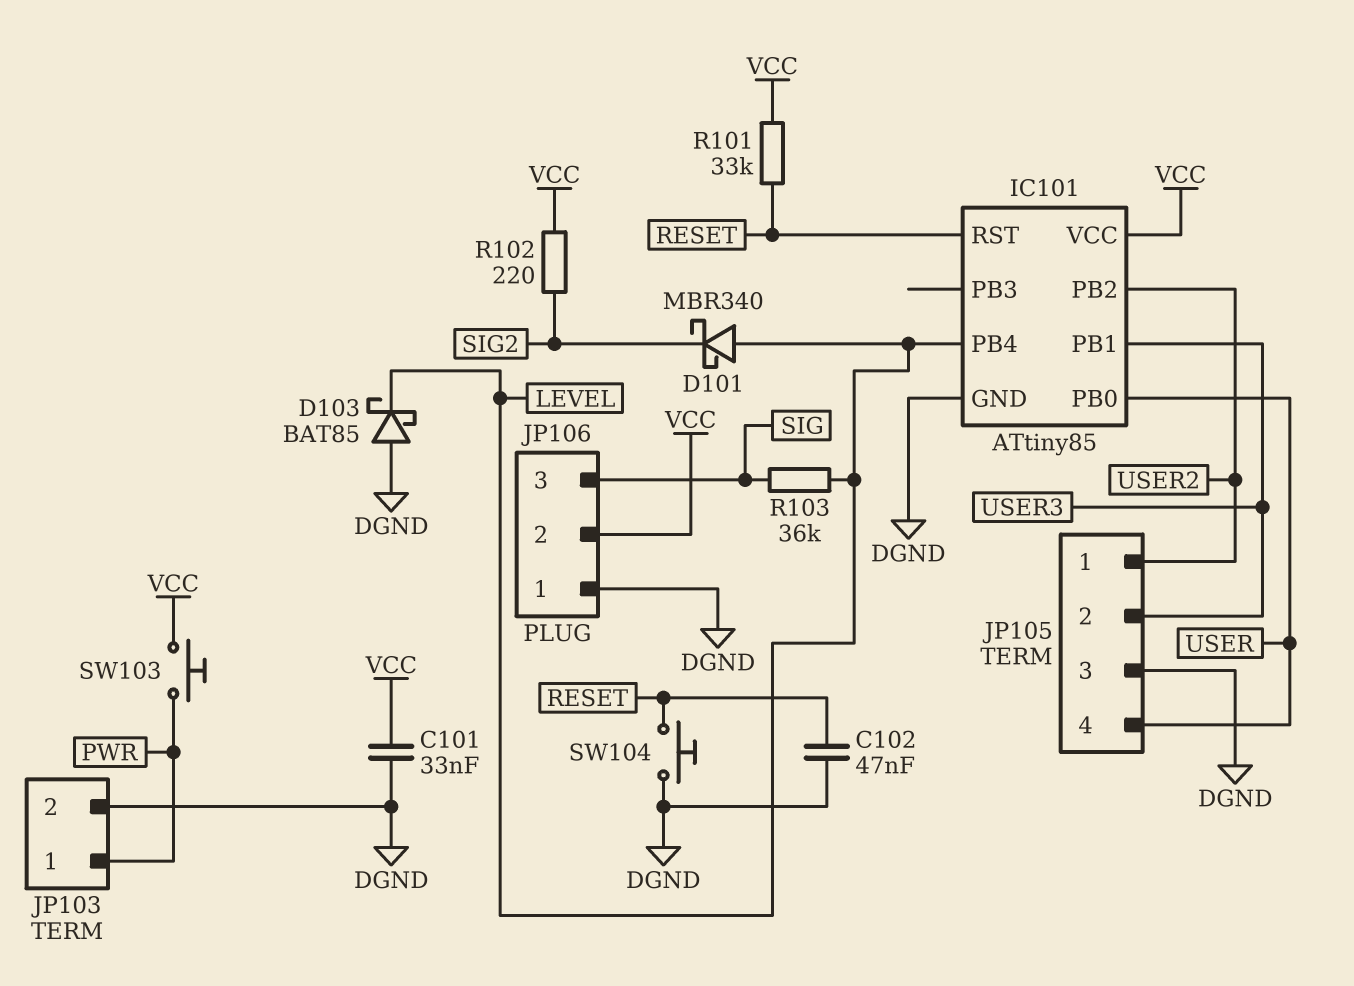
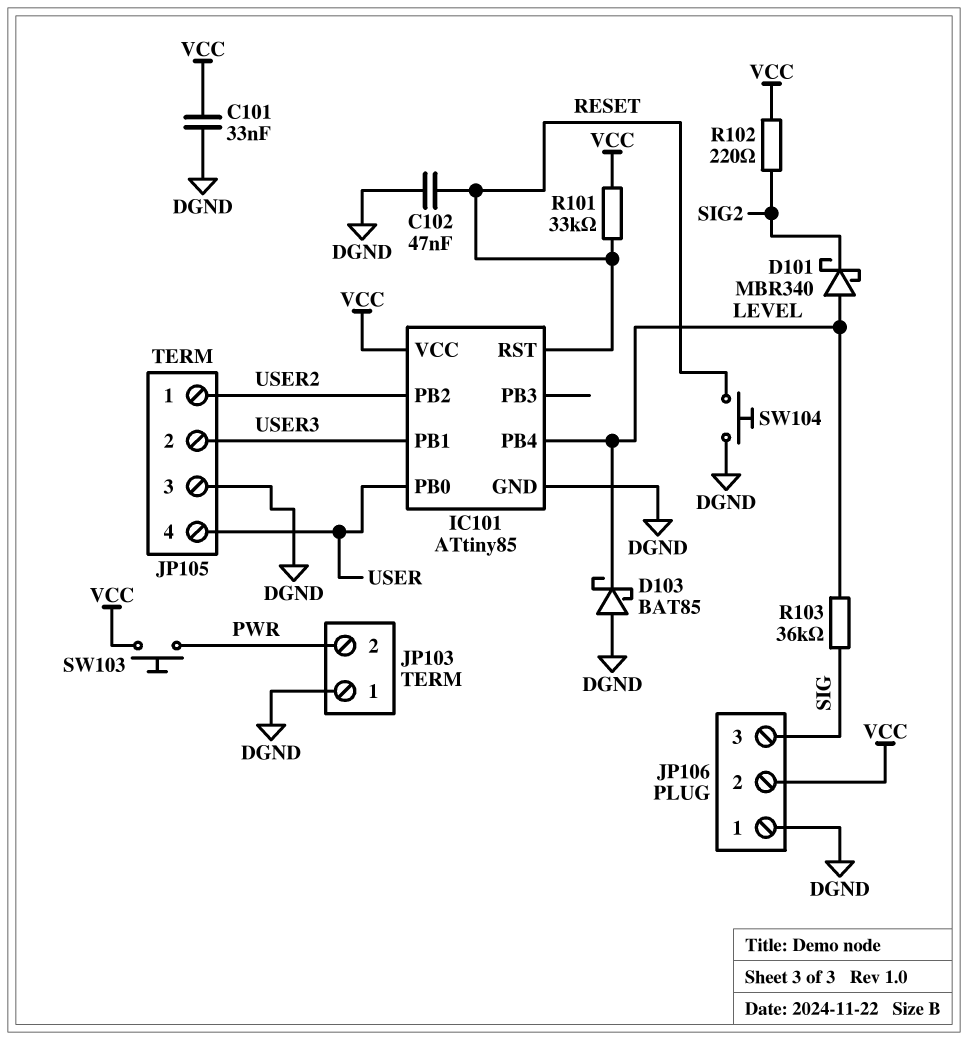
JP103 pin 1: PWR -> DGND
JP103 pin 2: DGND -> PWR

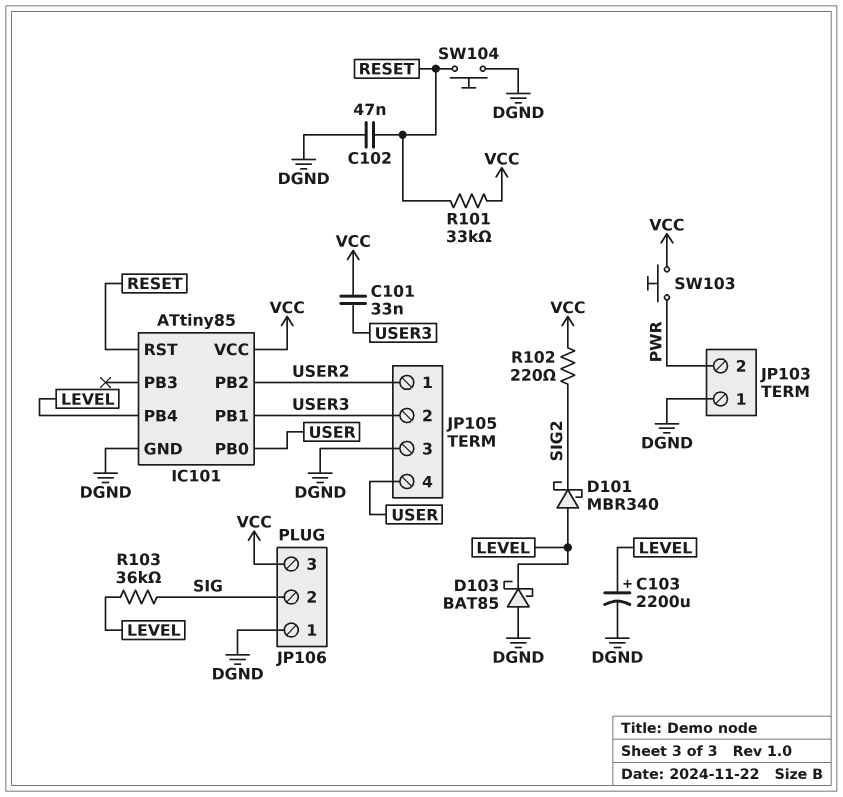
C101: 33nF (DGND, VCC) -> 33nF (USER3, VCC)
C103: none -> 2200uF (plus LEVEL, minus DGND)
JP106 pin 2: VCC -> SIG
JP106 pin 3: SIG -> VCC

